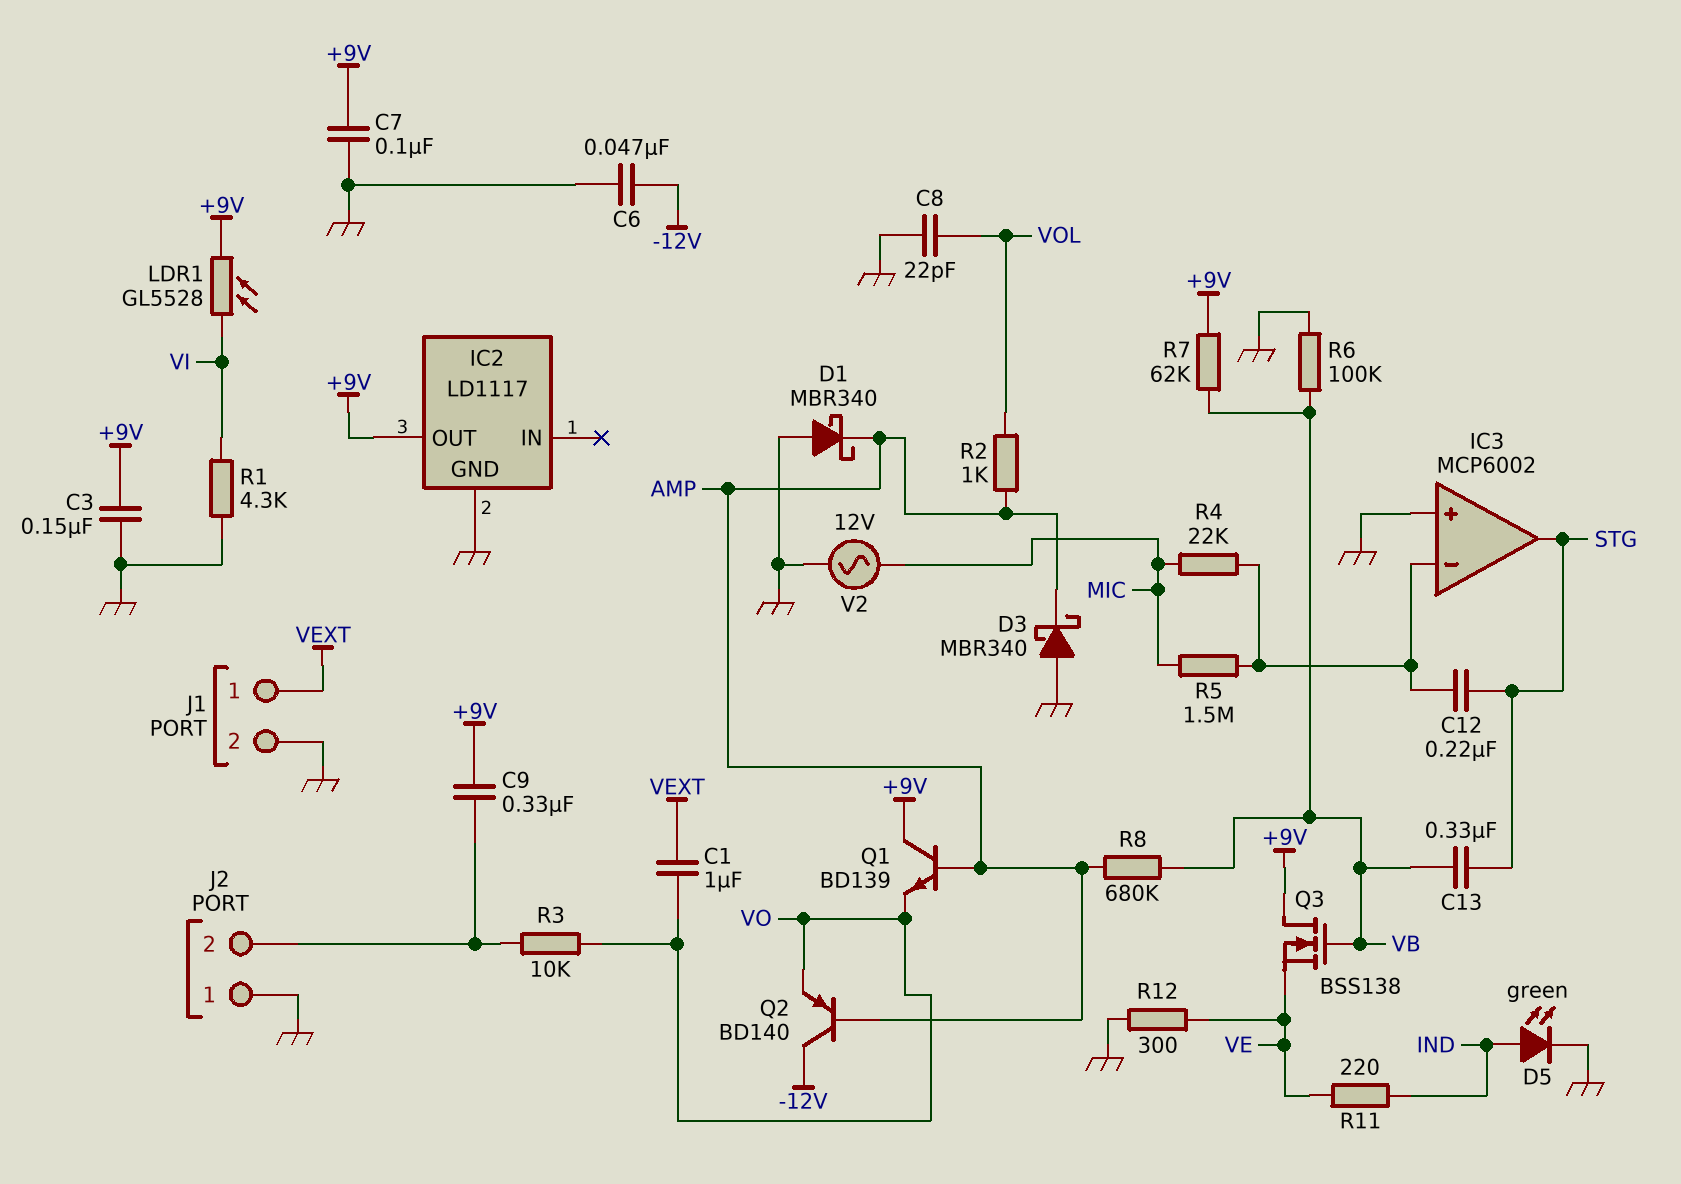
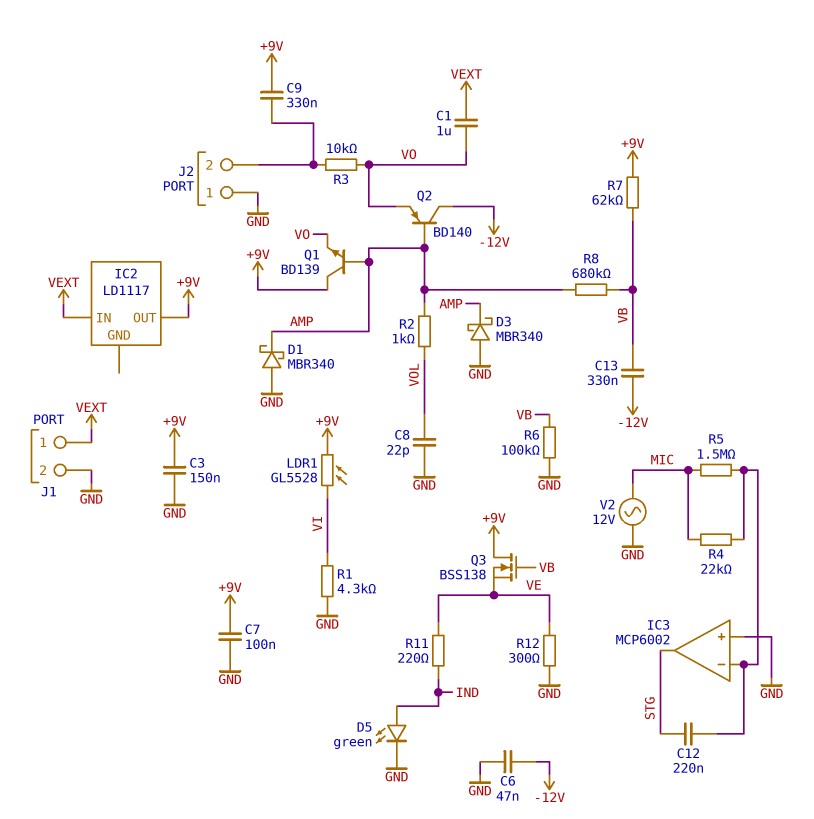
C13: 330nF (STG, VB) -> 330nF (-12V, VB)
IC2 pin GND: GND -> none
IC2 pin IN: none -> VEXT

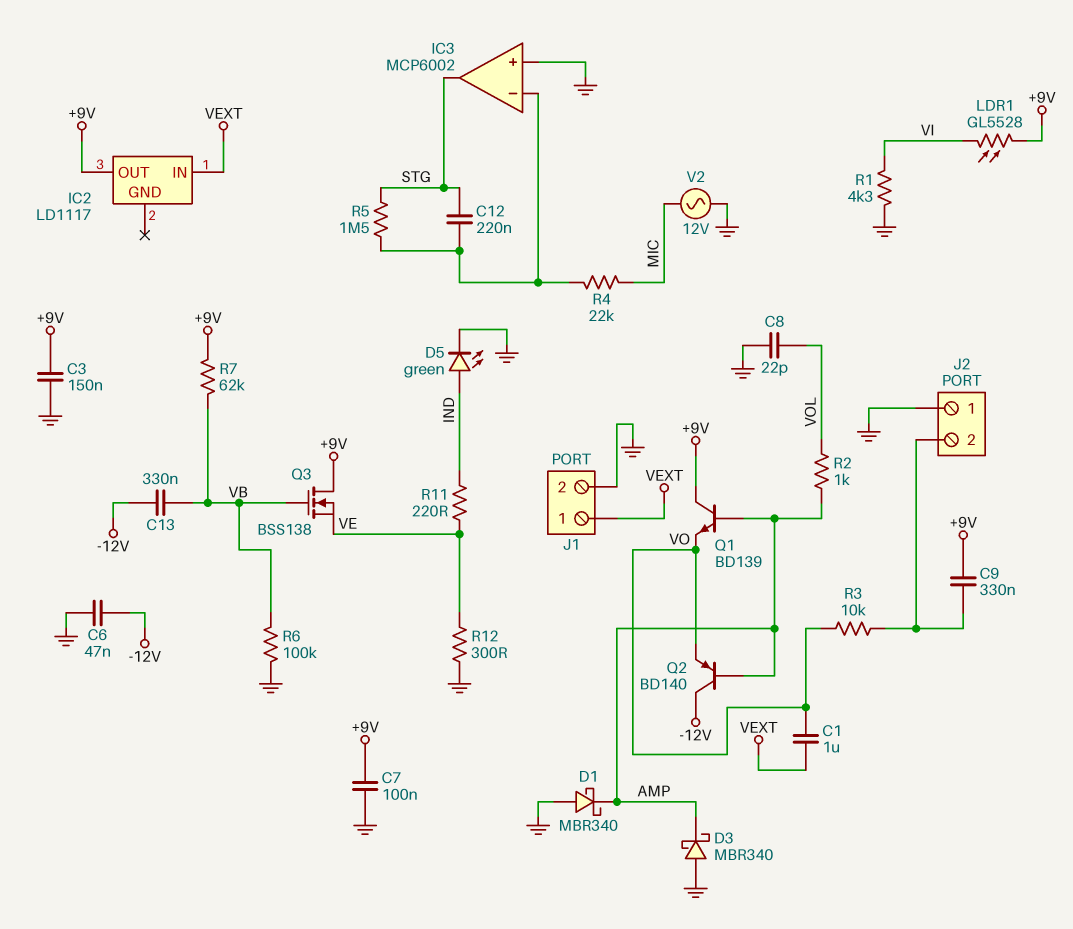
R5: 1.5M (IC3/in-, MIC) -> 1.5M (IC3/in-, STG)
R8: 680k (AMP, VB) -> none

